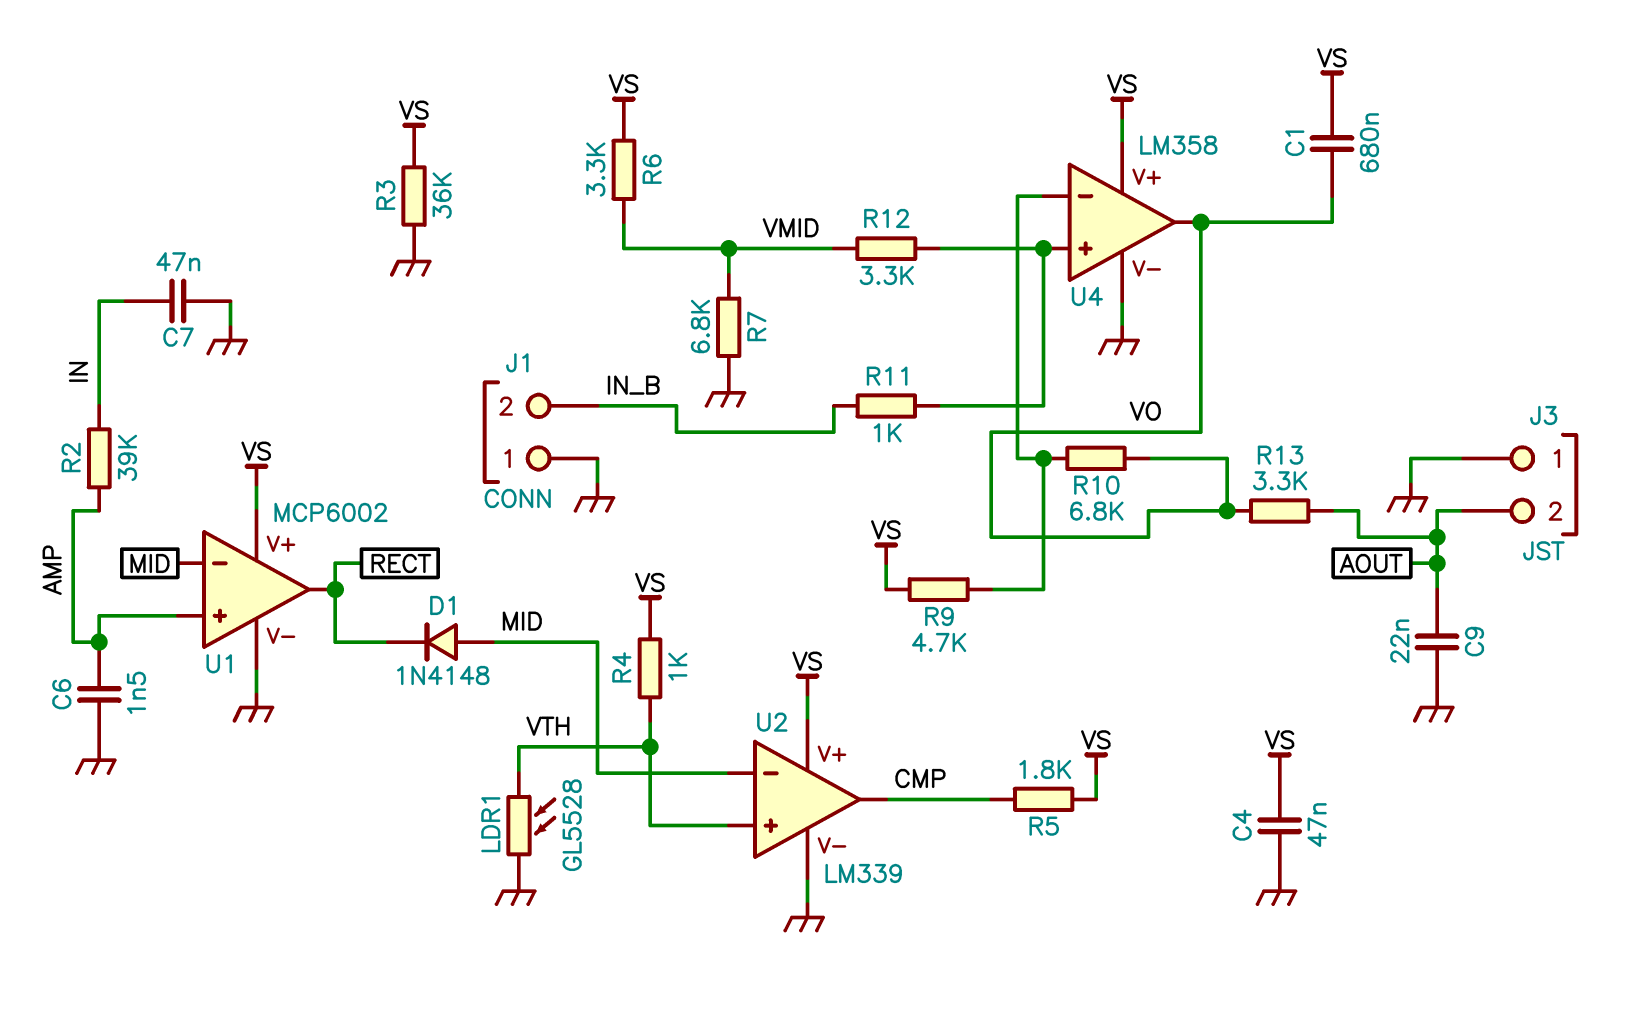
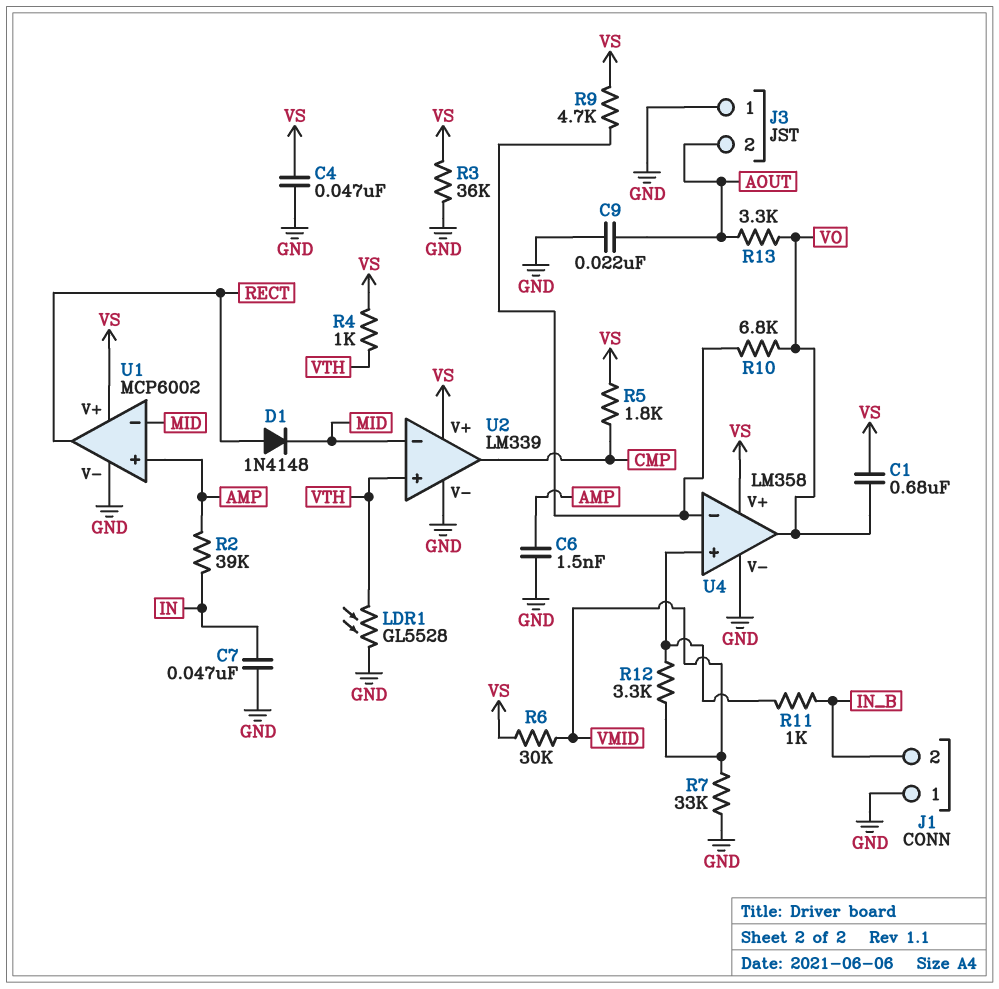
D1: diode 1N4148 (A MID, K RECT) -> diode 1N4148 (A RECT, K MID)
R6: 3.3k (VMID, VS) -> 30k (VMID, VS)
R7: 6.8k (GND, VMID) -> 33k (GND, VMID)

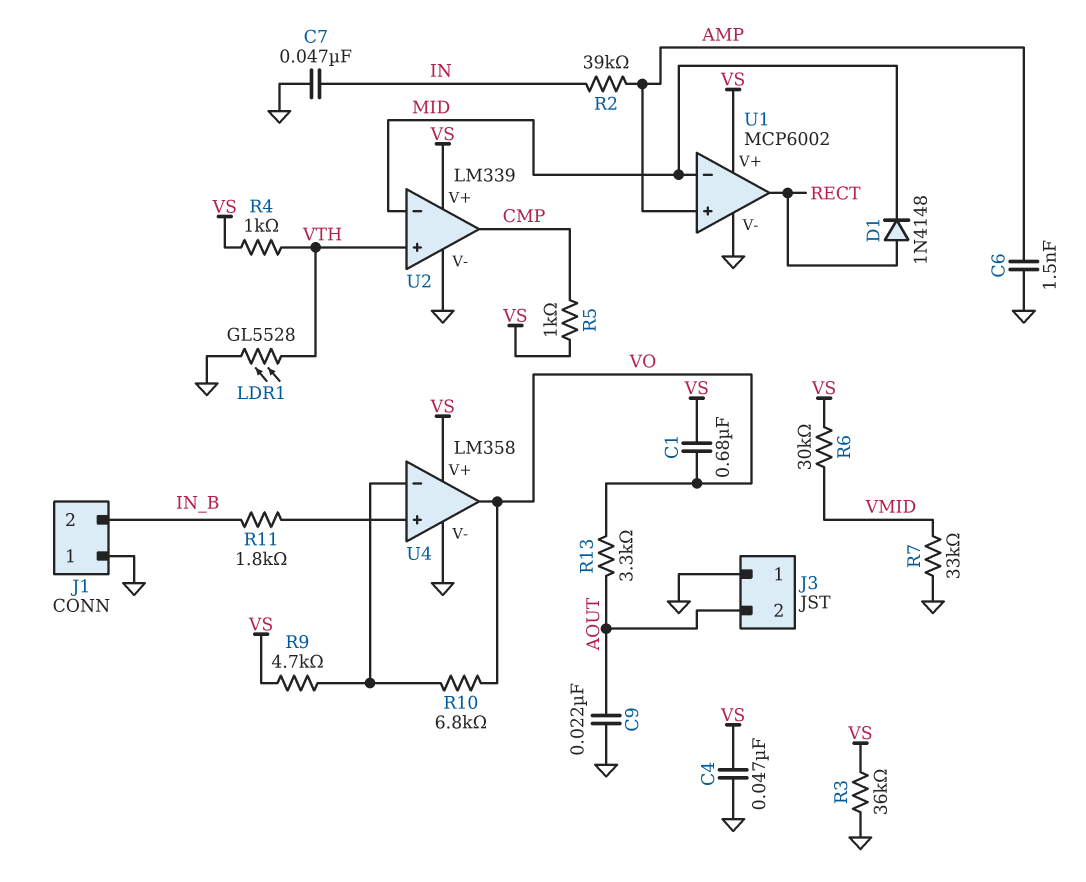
R5: 1.8k (CMP, VS) -> 1k (CMP, VS)
R11: 1k (IN_B, U4/in+) -> 1.8k (IN_B, U4/in+)
R12: 3.3k (U4/in+, VMID) -> none

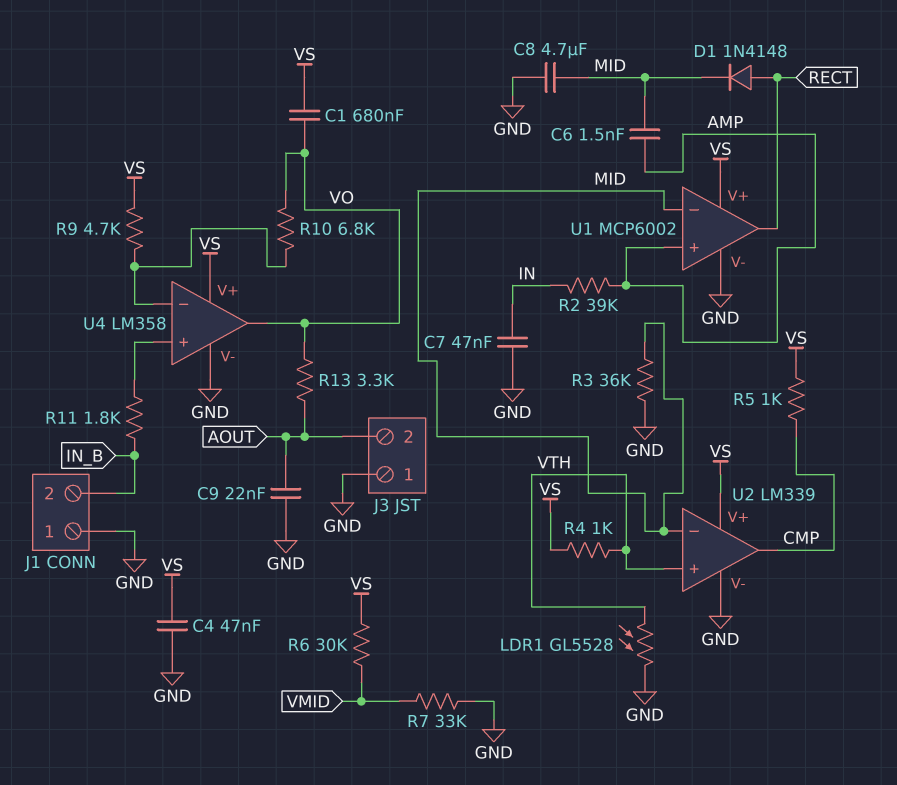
C6: 1.5nF (AMP, GND) -> 1.5nF (AMP, MID)
C8: none -> 4.7uF (GND, MID)
R3: 36k (GND, VS) -> 36k (GND, MID)

